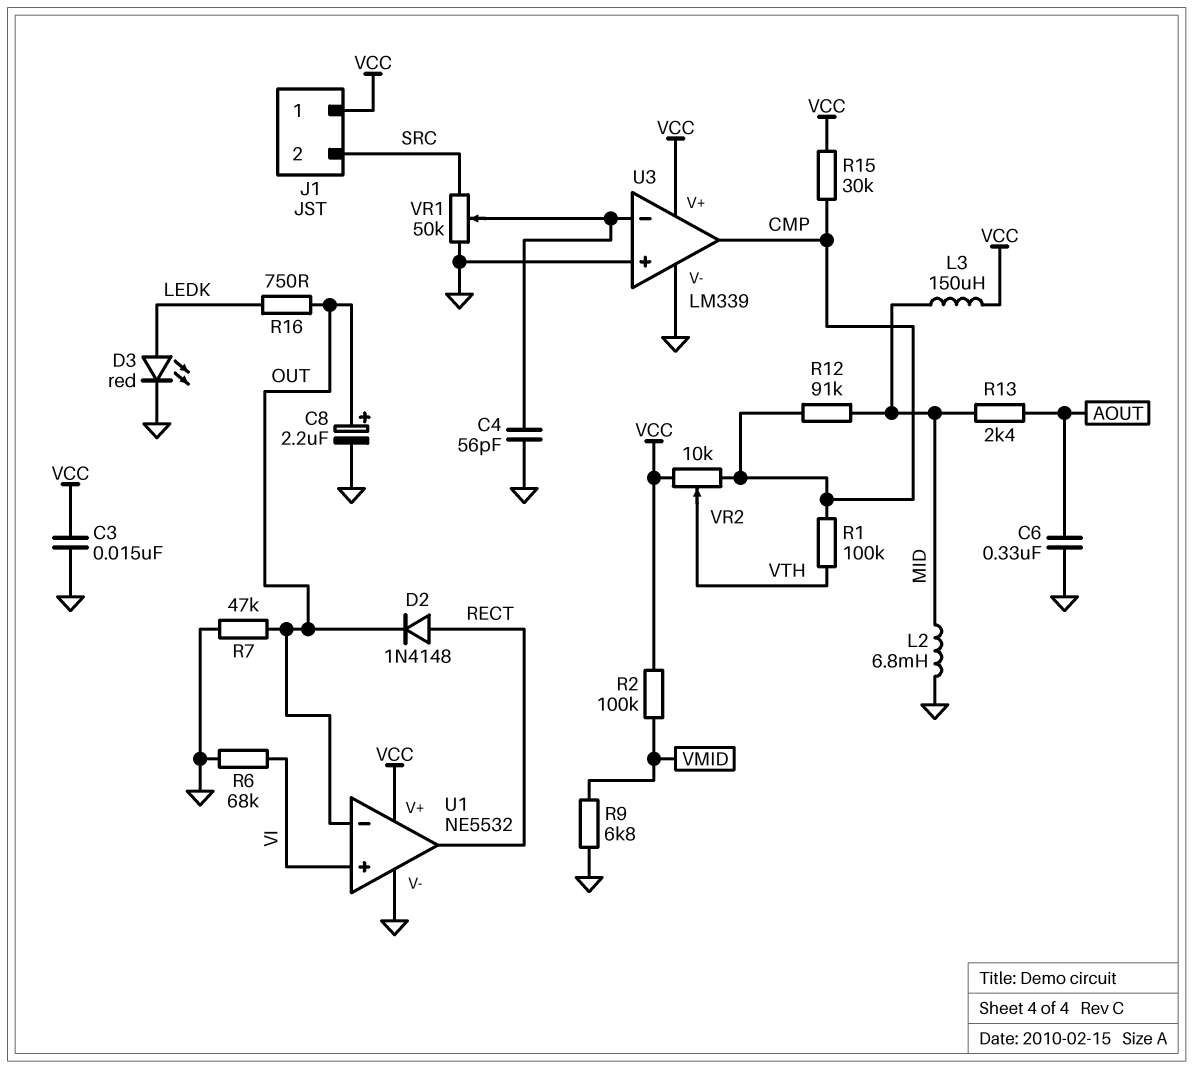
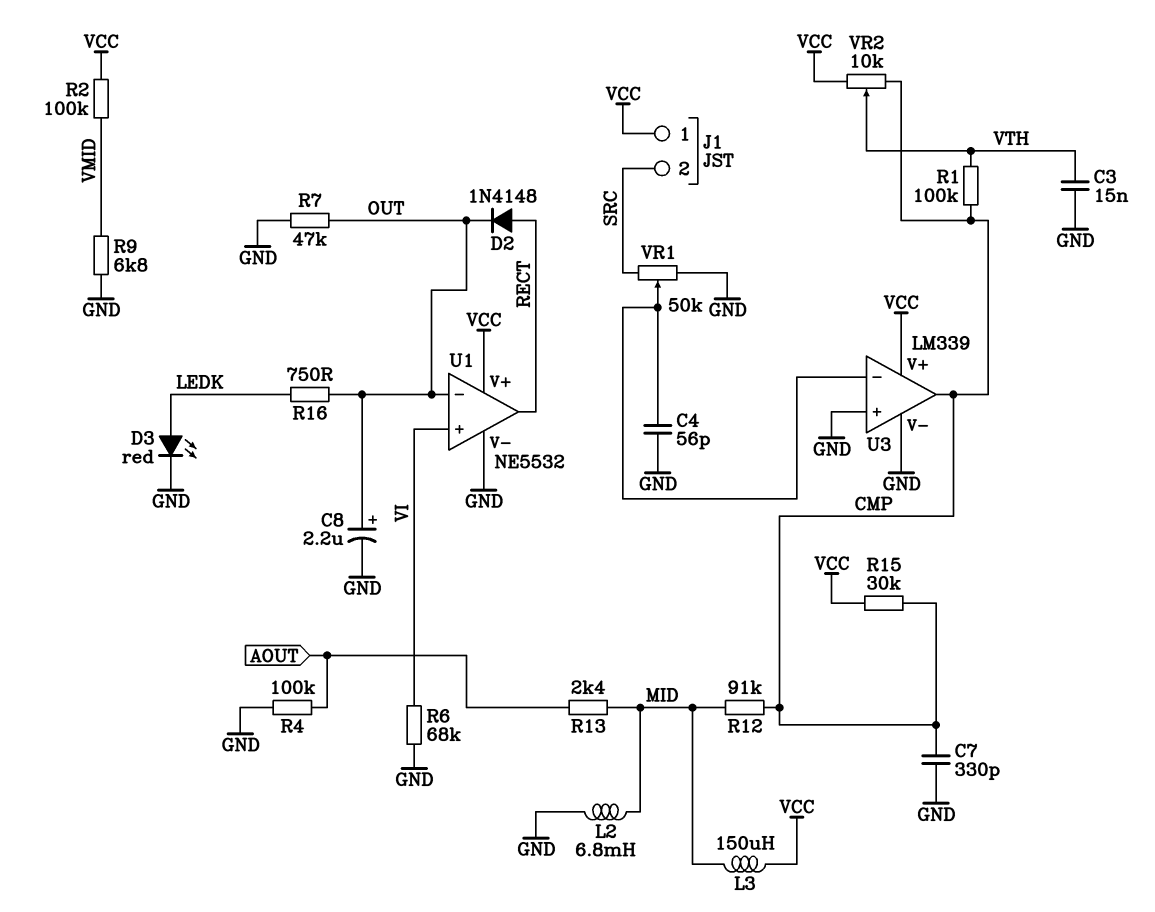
C3: 15nF (GND, VCC) -> 15nF (GND, VTH)
C6: 330nF (AOUT, GND) -> none
C7: none -> 330pF (CMP, GND)
R4: none -> 100k (AOUT, GND)

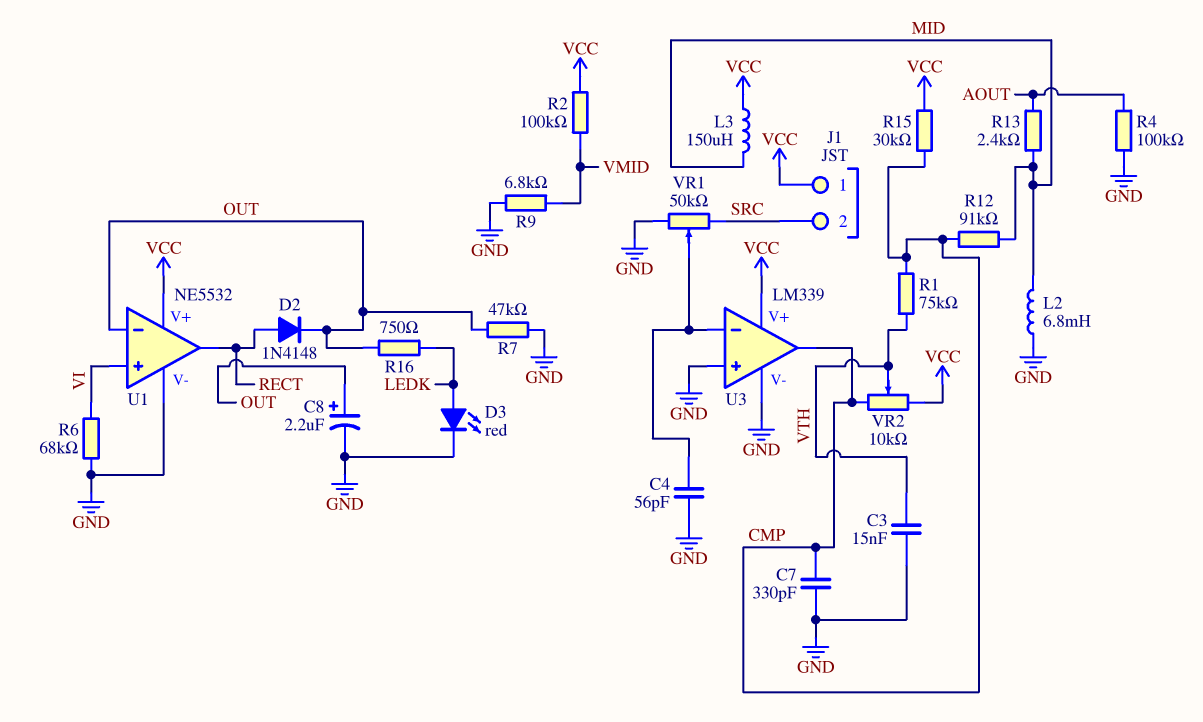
R1: 100k (CMP, VTH) -> 75k (CMP, VTH)

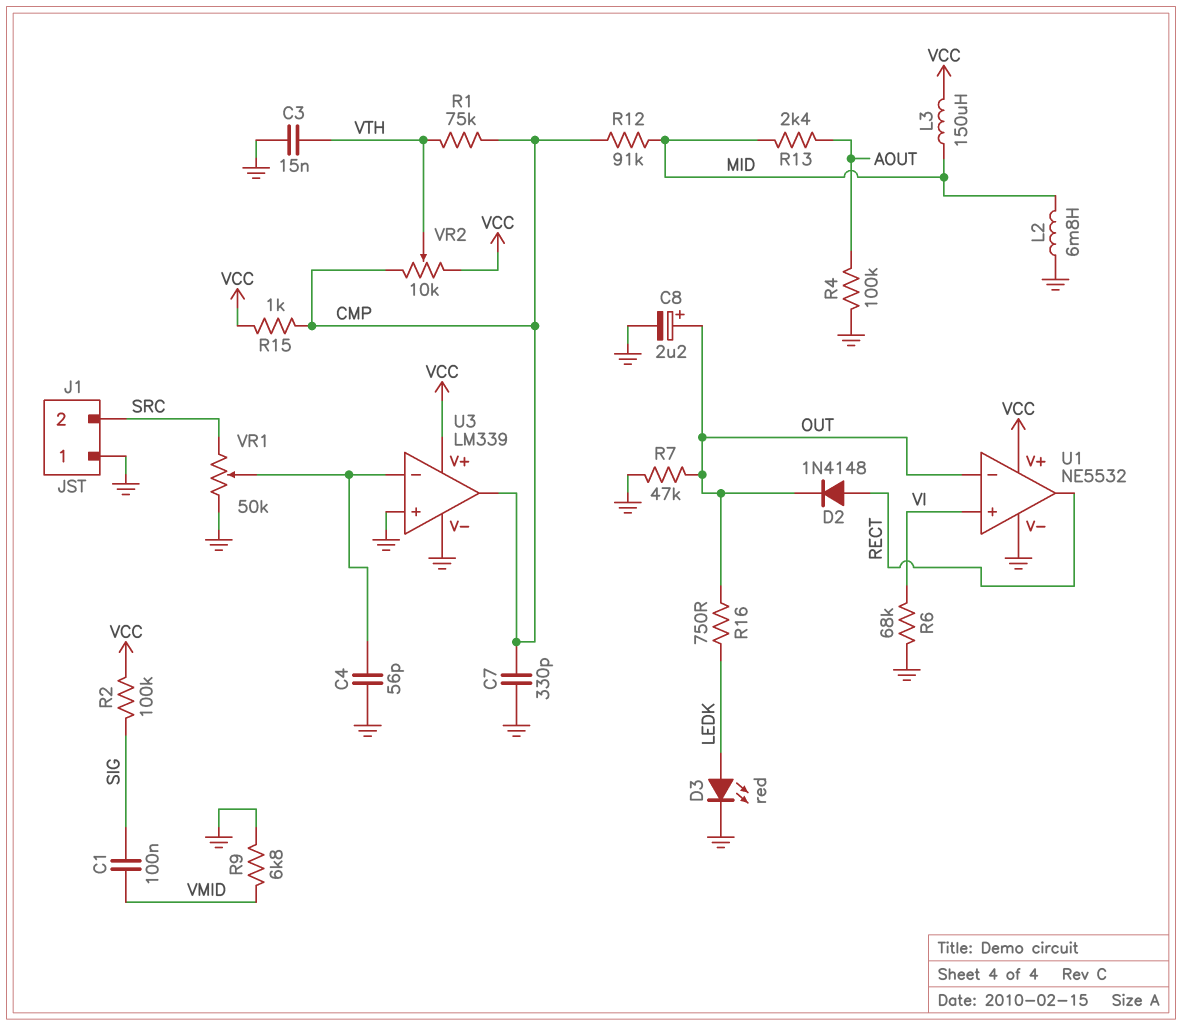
C1: none -> 100nF (SIG, VMID)
J1 pin 1: VCC -> GND
R2: 100k (VCC, VMID) -> 100k (SIG, VCC)
R15: 30k (CMP, VCC) -> 1k (CMP, VCC)

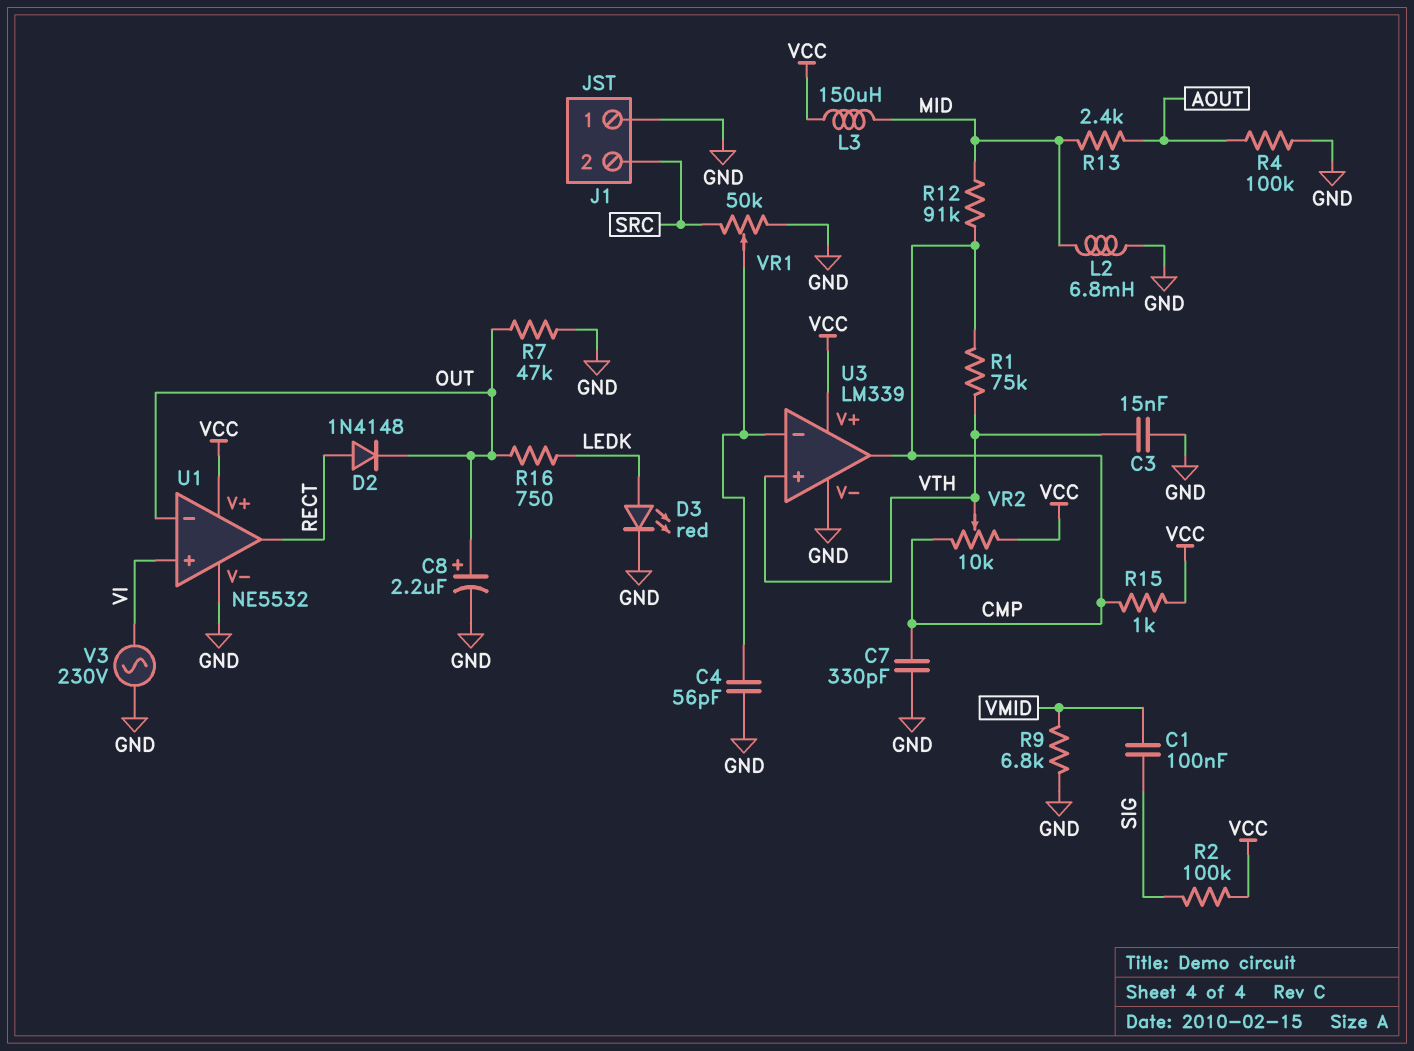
R6: 68k (GND, VI) -> none
U3 pin in+: GND -> VTH
V3: none -> AC 230V (GND, VI)

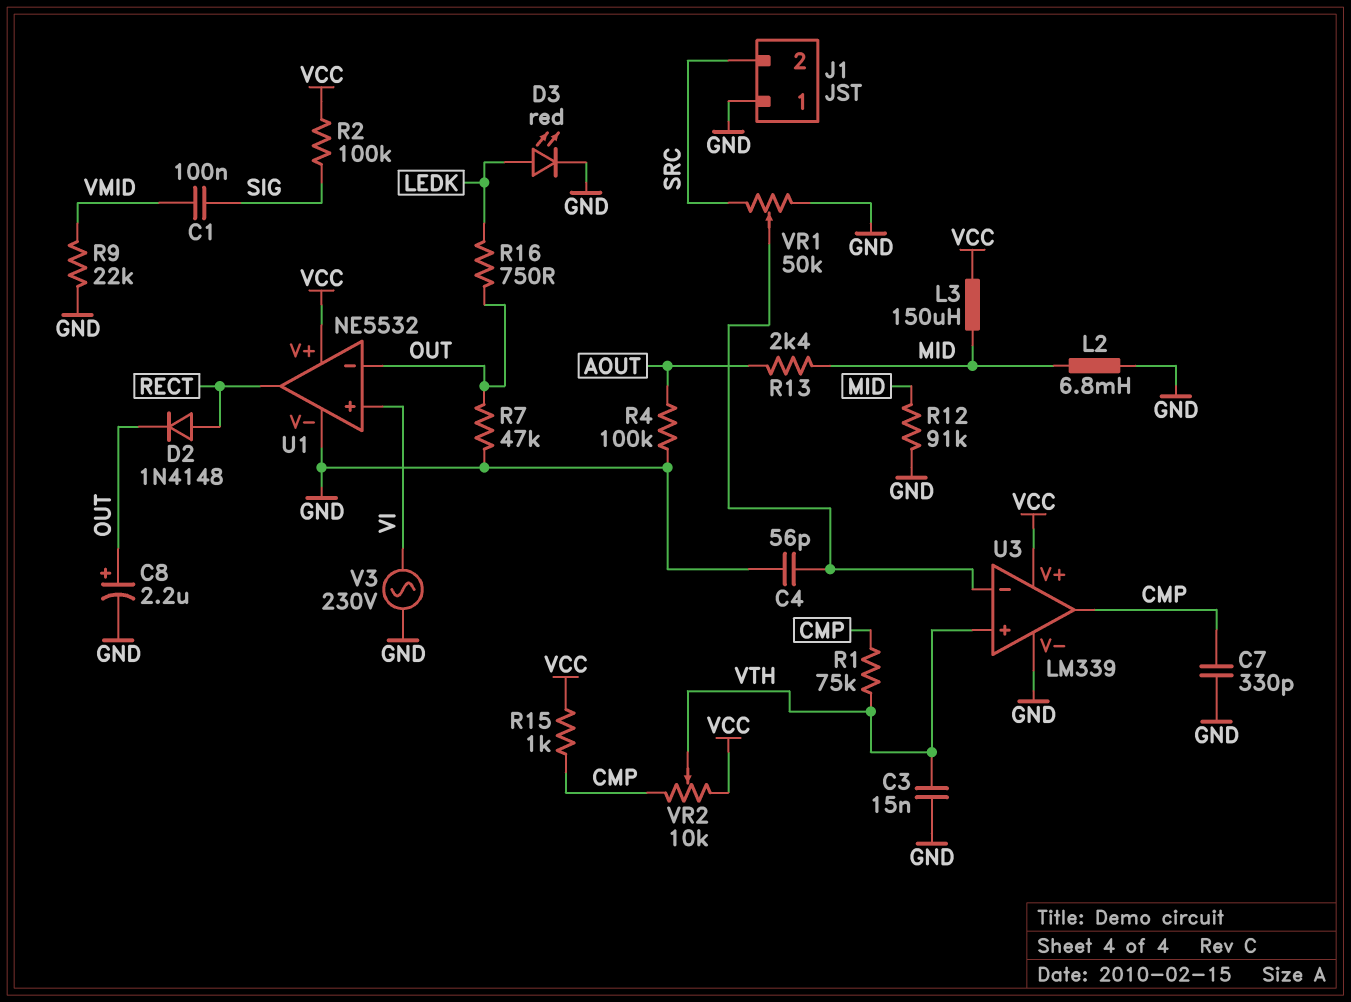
R9: 6.8k (GND, VMID) -> 22k (GND, VMID)
R12: 91k (CMP, MID) -> 91k (GND, MID)

